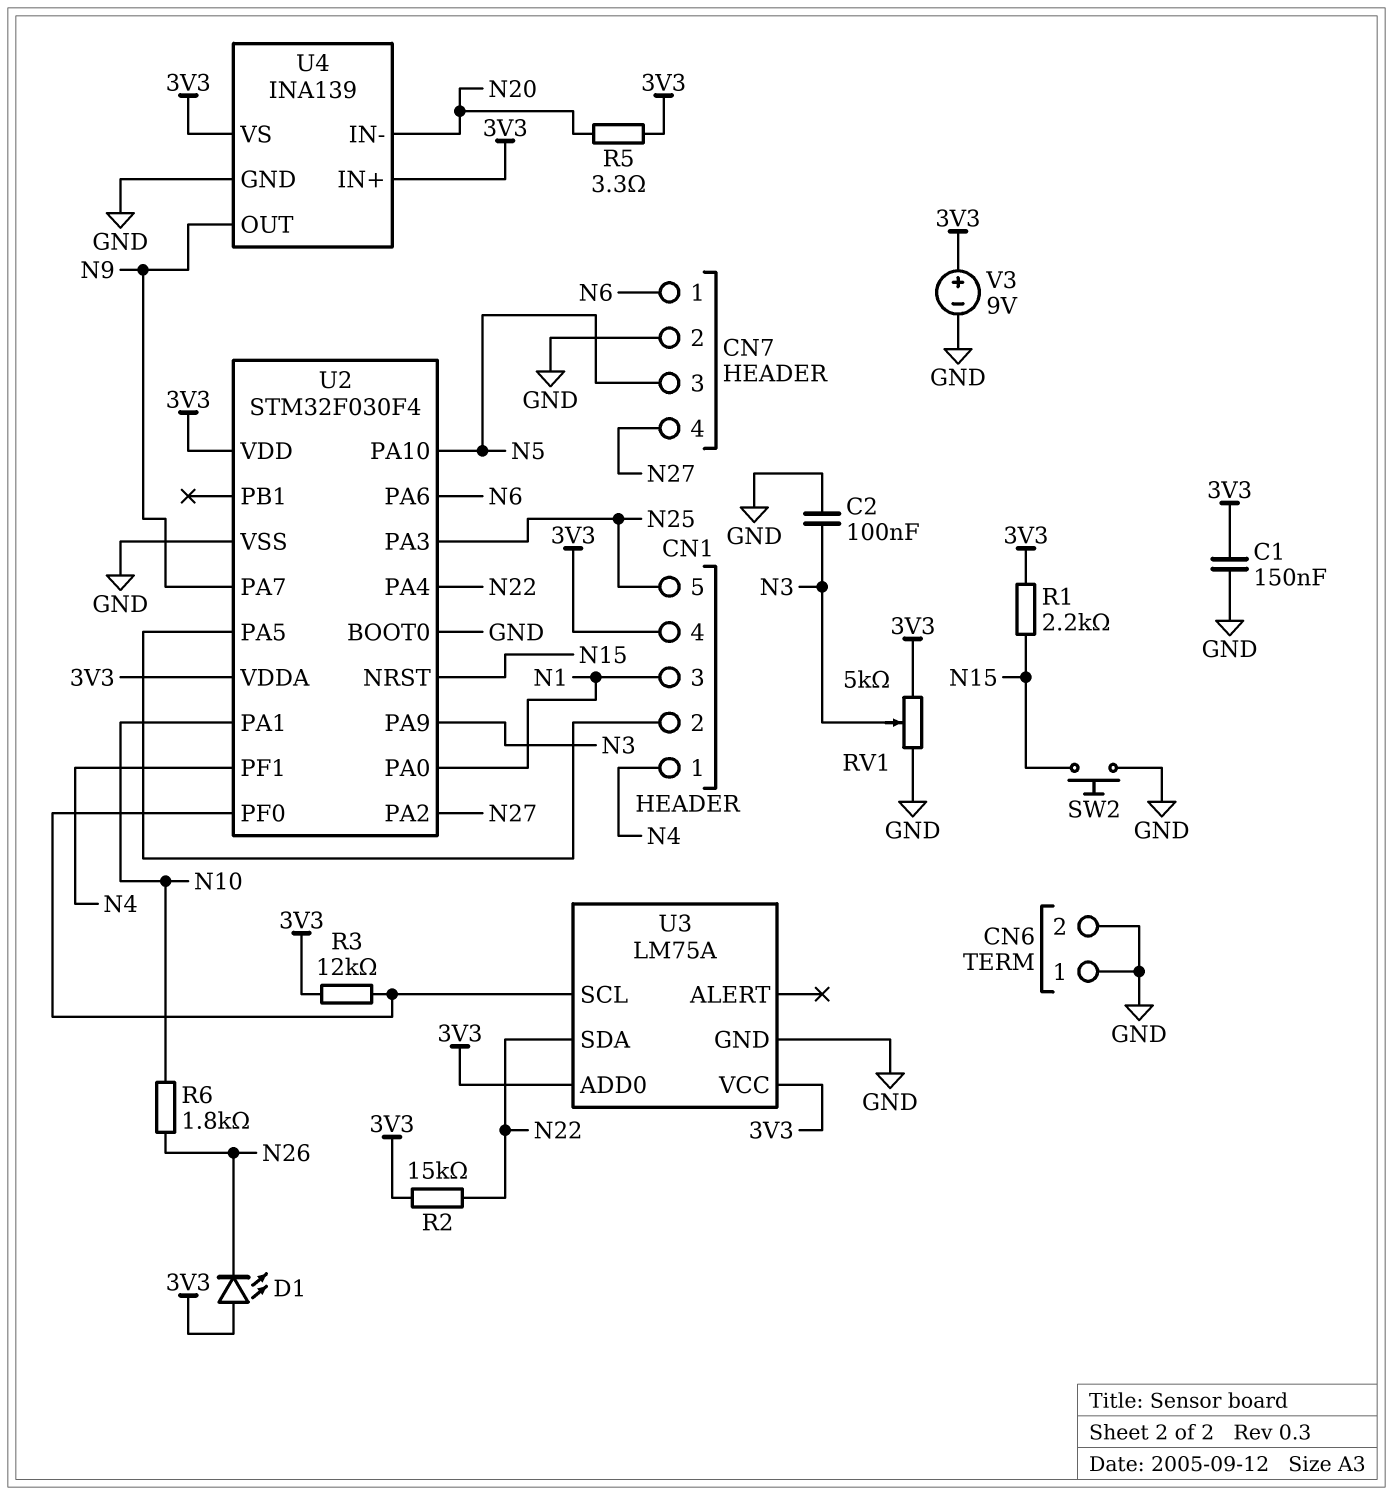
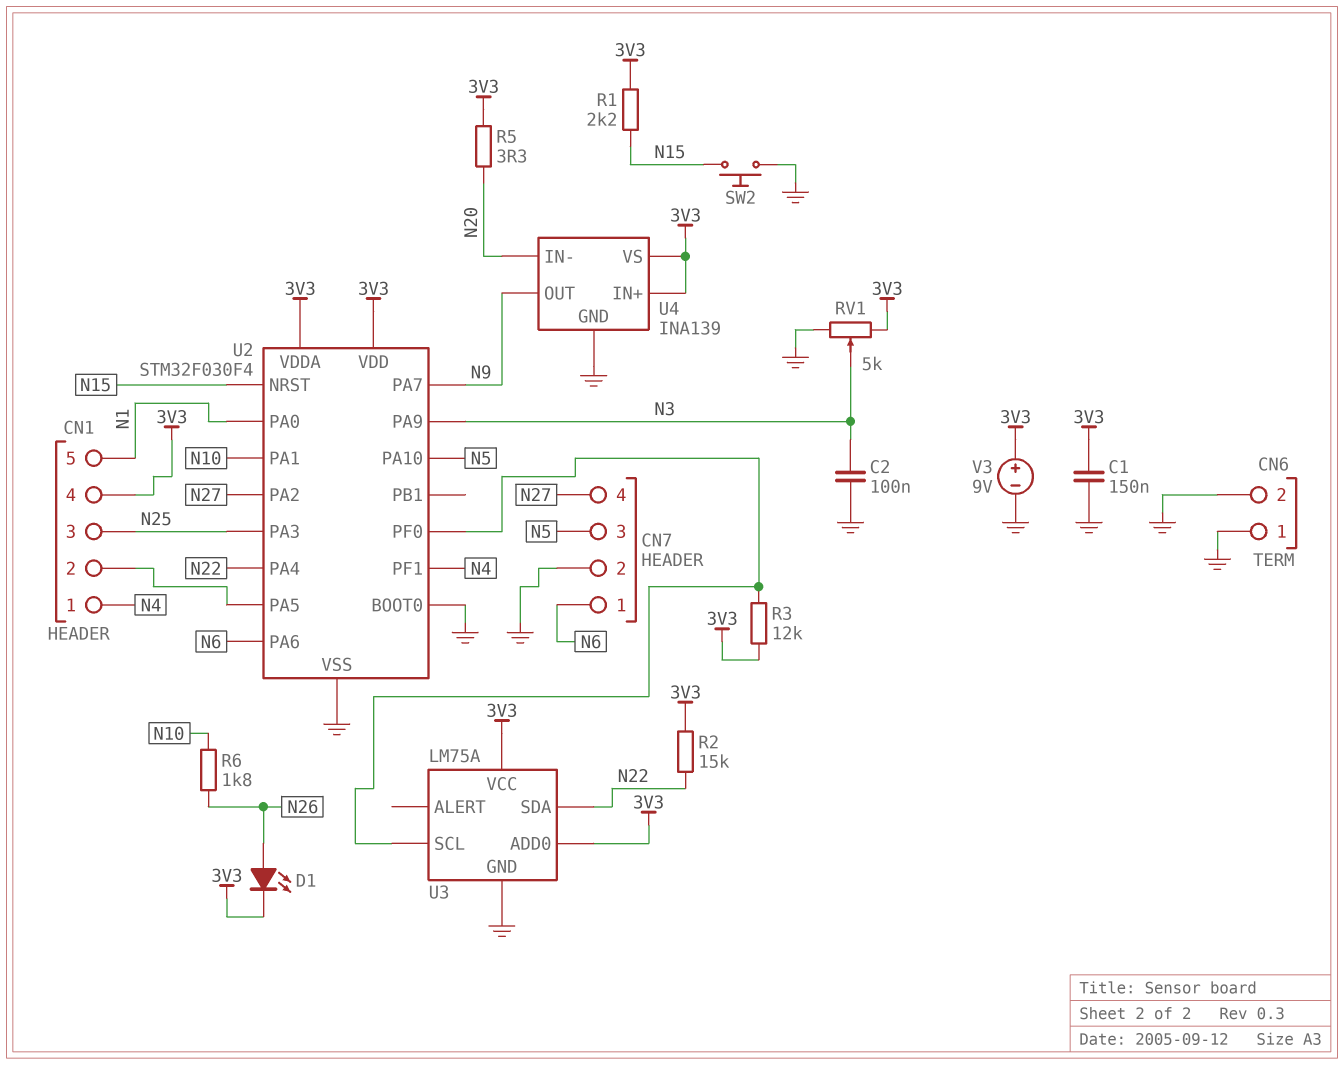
CN1 pin 3: N1 -> N25
CN1 pin 5: N25 -> N1
D1: LED (A 3V3, K N26) -> LED (A N26, K 3V3)

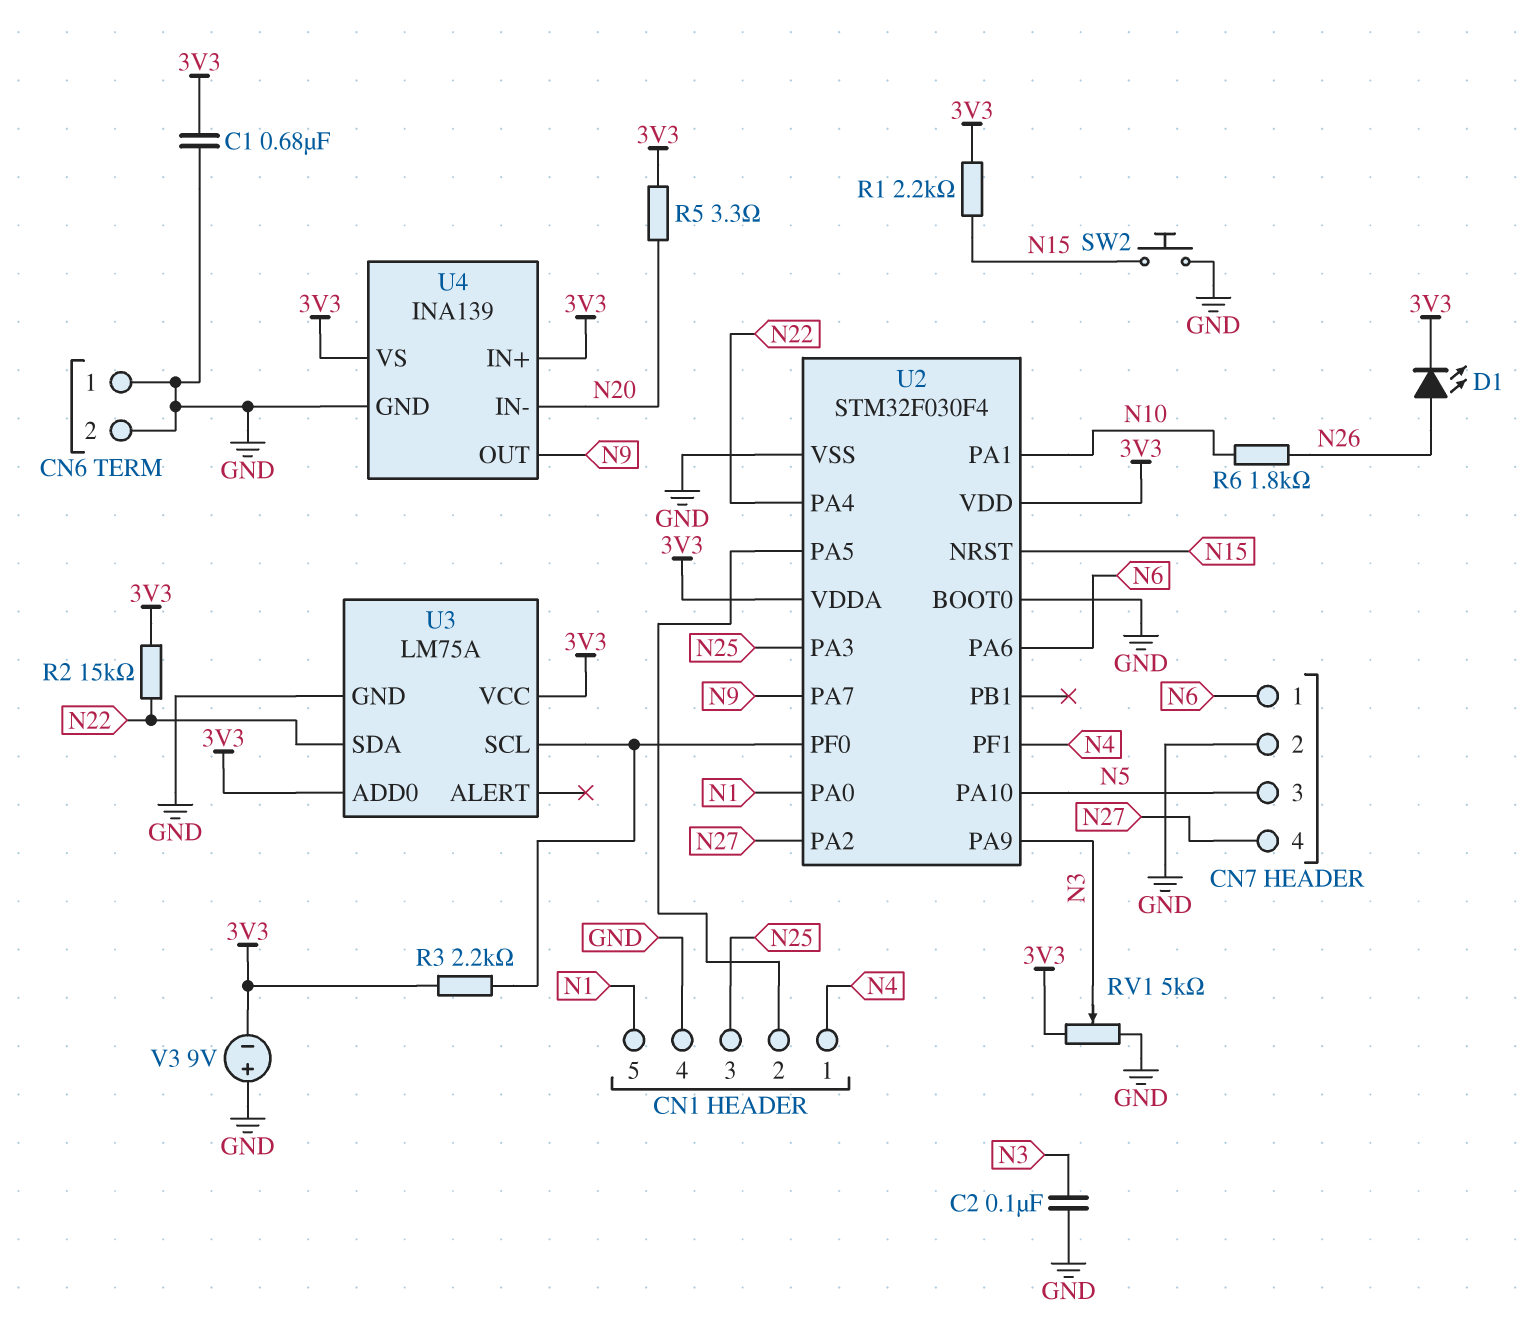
C1: 150nF (3V3, GND) -> 680nF (3V3, GND)
CN1 pin 4: 3V3 -> GND
R3: 12k (3V3, U2/PF0) -> 2.2k (3V3, U2/PF0)
V3: 9V (plus 3V3, minus GND) -> 9V (plus GND, minus 3V3)

